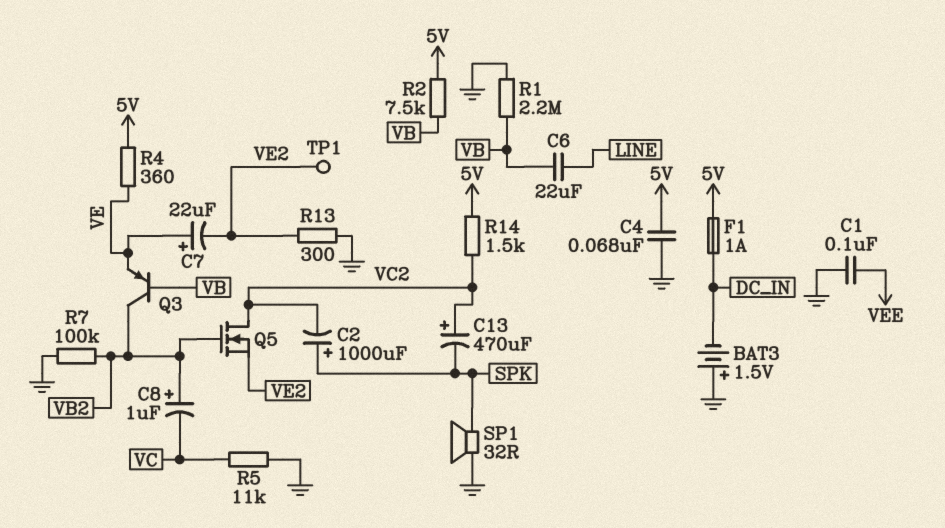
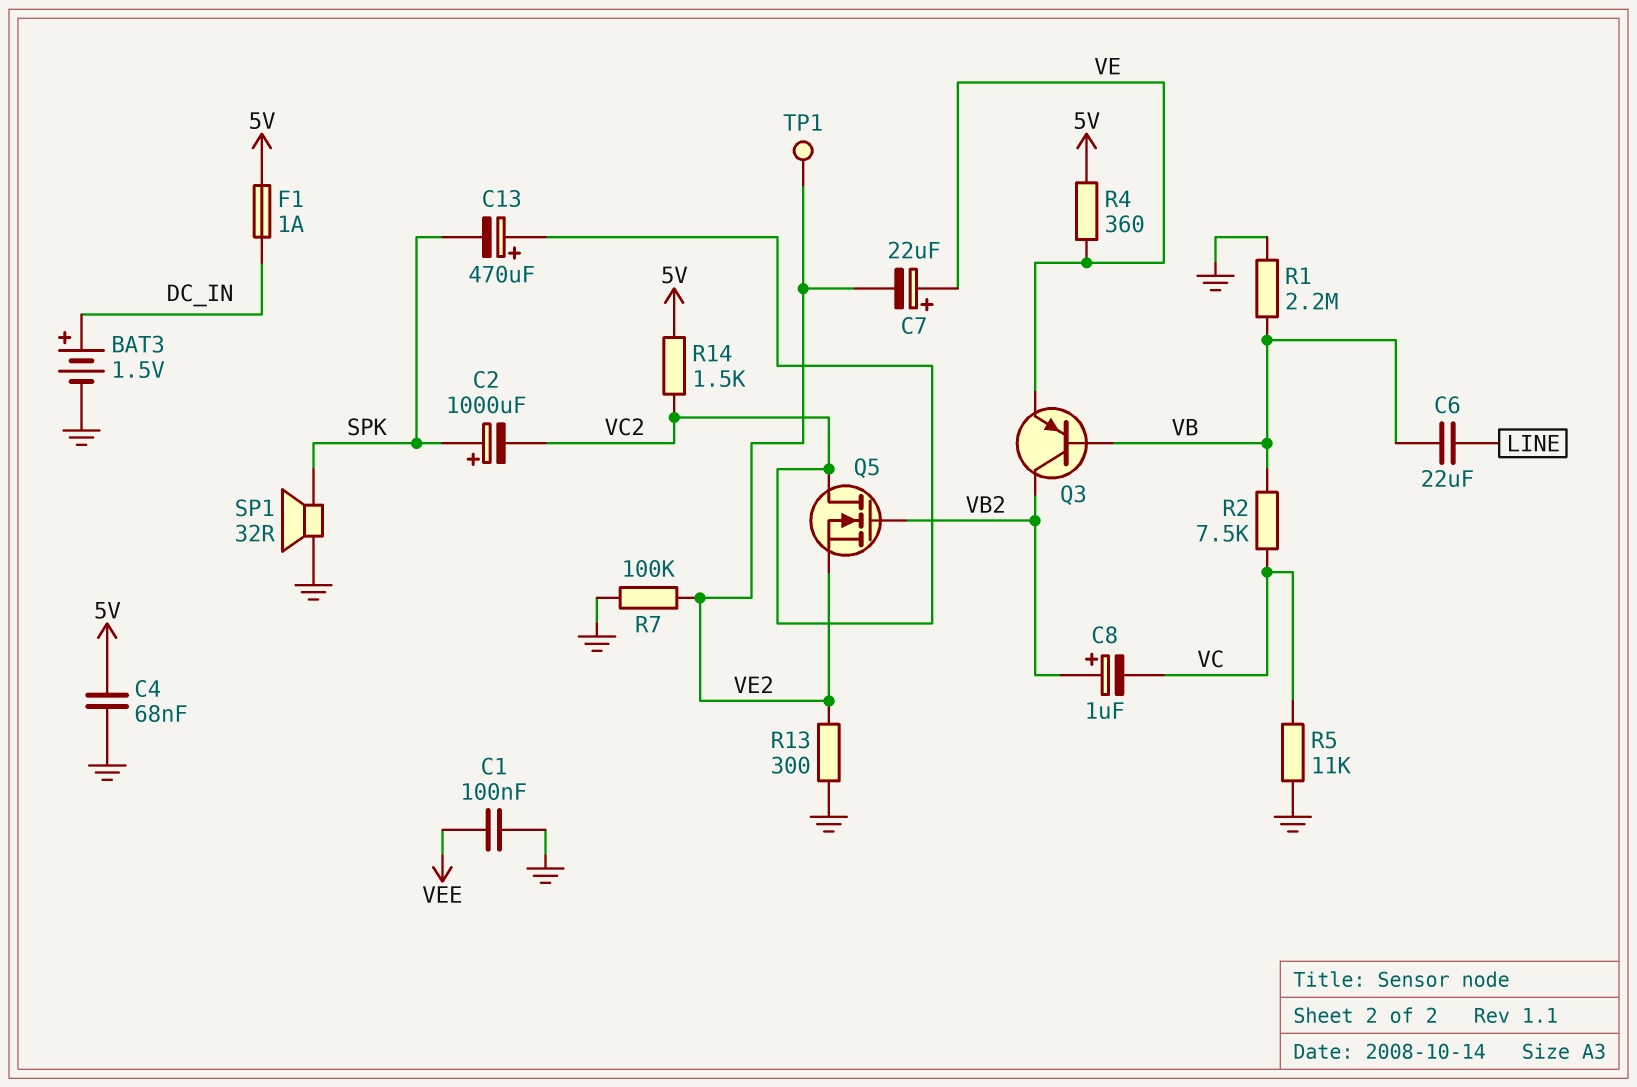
BAT3: 1.5V (plus GND, minus DC_IN) -> 1.5V (plus DC_IN, minus GND)
R2: 7.5k (5V, VB) -> 7.5k (VB, VC)
R7: 100k (GND, VB2) -> 100k (GND, VE2)

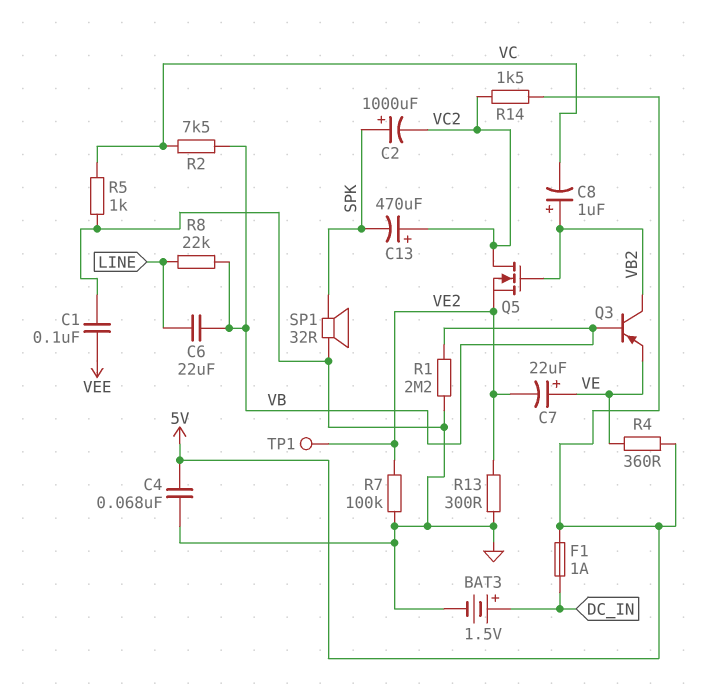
R5: 11k (GND, VC) -> 1k (GND, VC)
R8: none -> 22k (LINE, VB)

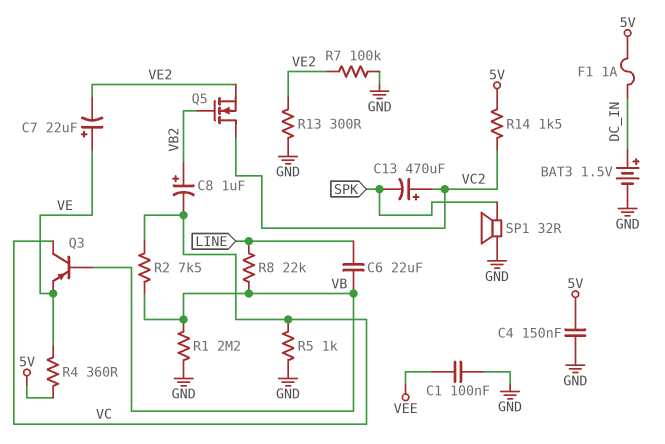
C2: 1000uF (plus SPK, minus VC2) -> none
C4: 68nF (5V, GND) -> 150nF (5V, GND)
Q3: PNP (B VB, C VB2, E VE) -> PNP (B VB, C VC, E VE)
TP1: test point (VE2) -> none

